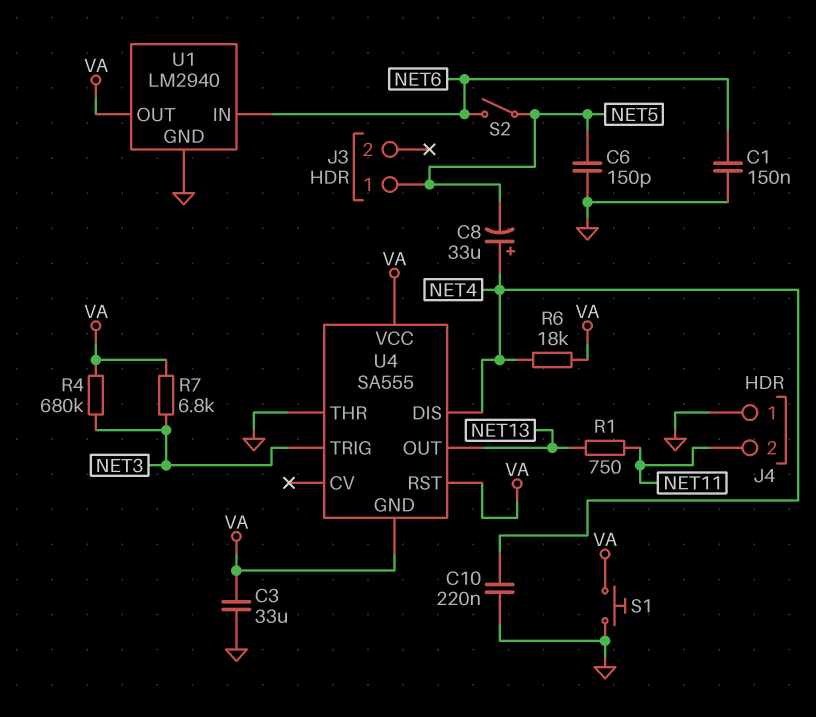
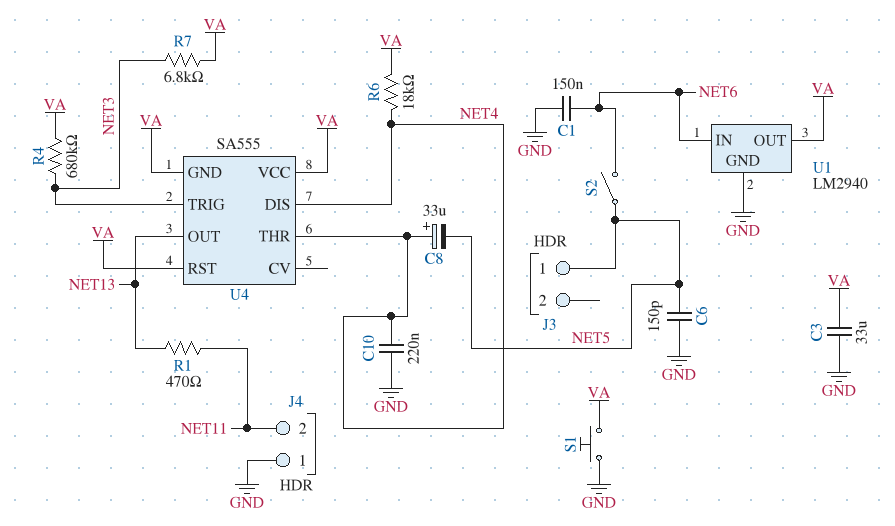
R1: 750 (NET11, NET13) -> 470 (NET11, NET13)
U4 pin THR: GND -> NET4

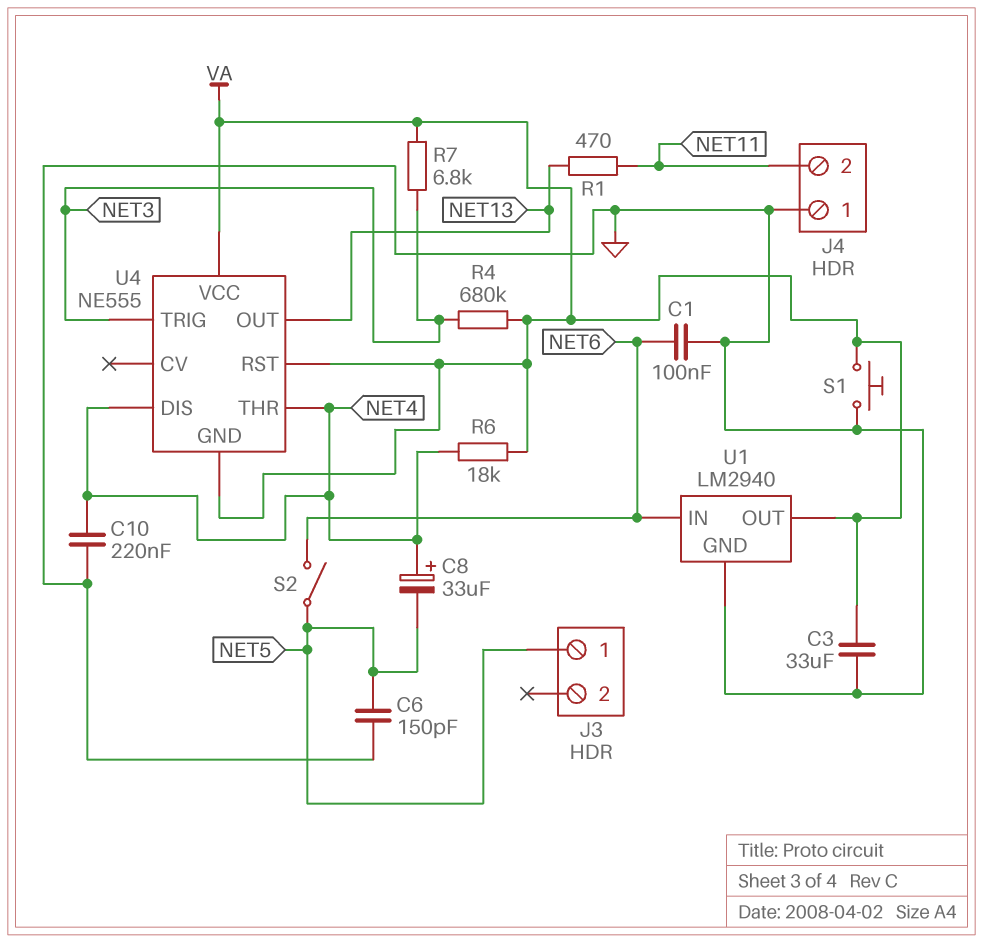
C1: 150nF (GND, NET6) -> 100nF (GND, NET6)
U4: SA555 -> NE555

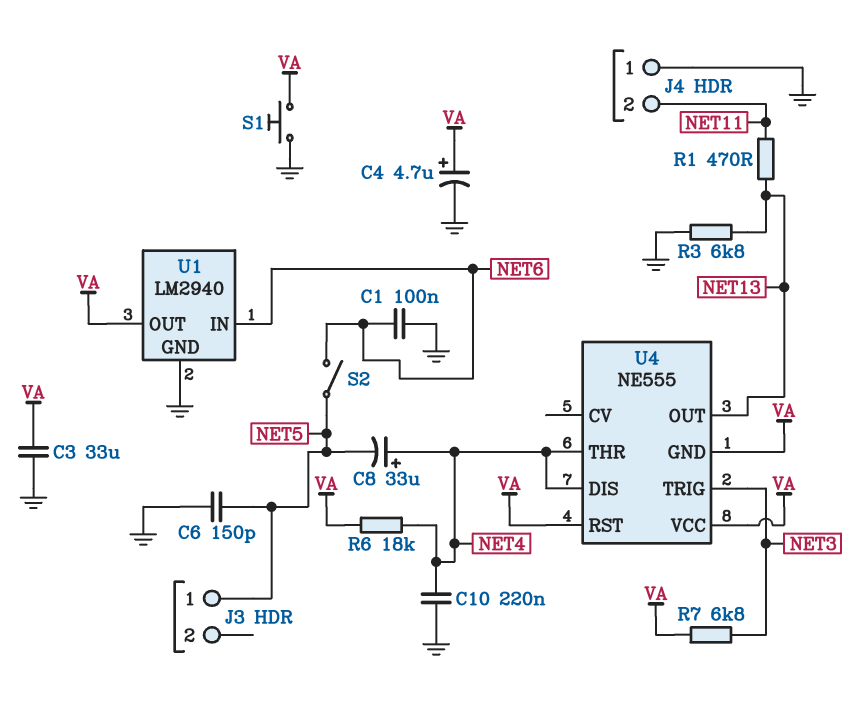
C4: none -> 4.7uF (plus VA, minus GND)
R3: none -> 6.8k (GND, NET13)
R4: 680k (NET3, VA) -> none

